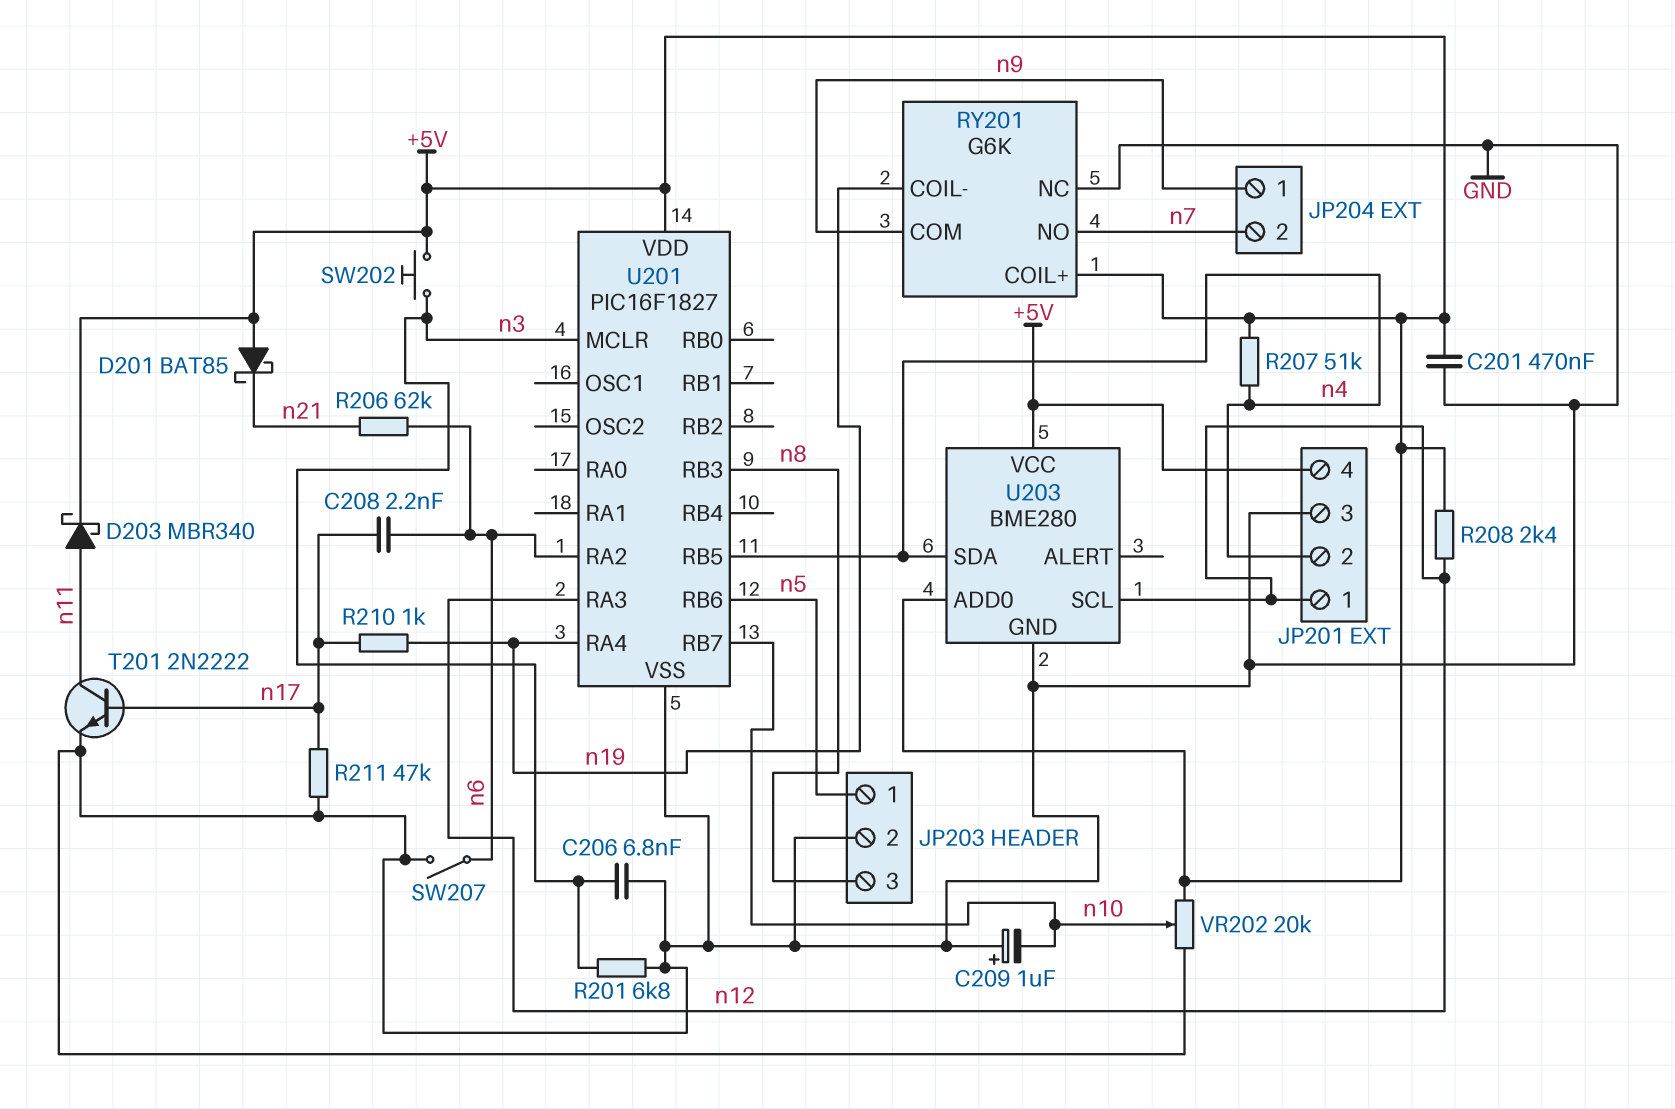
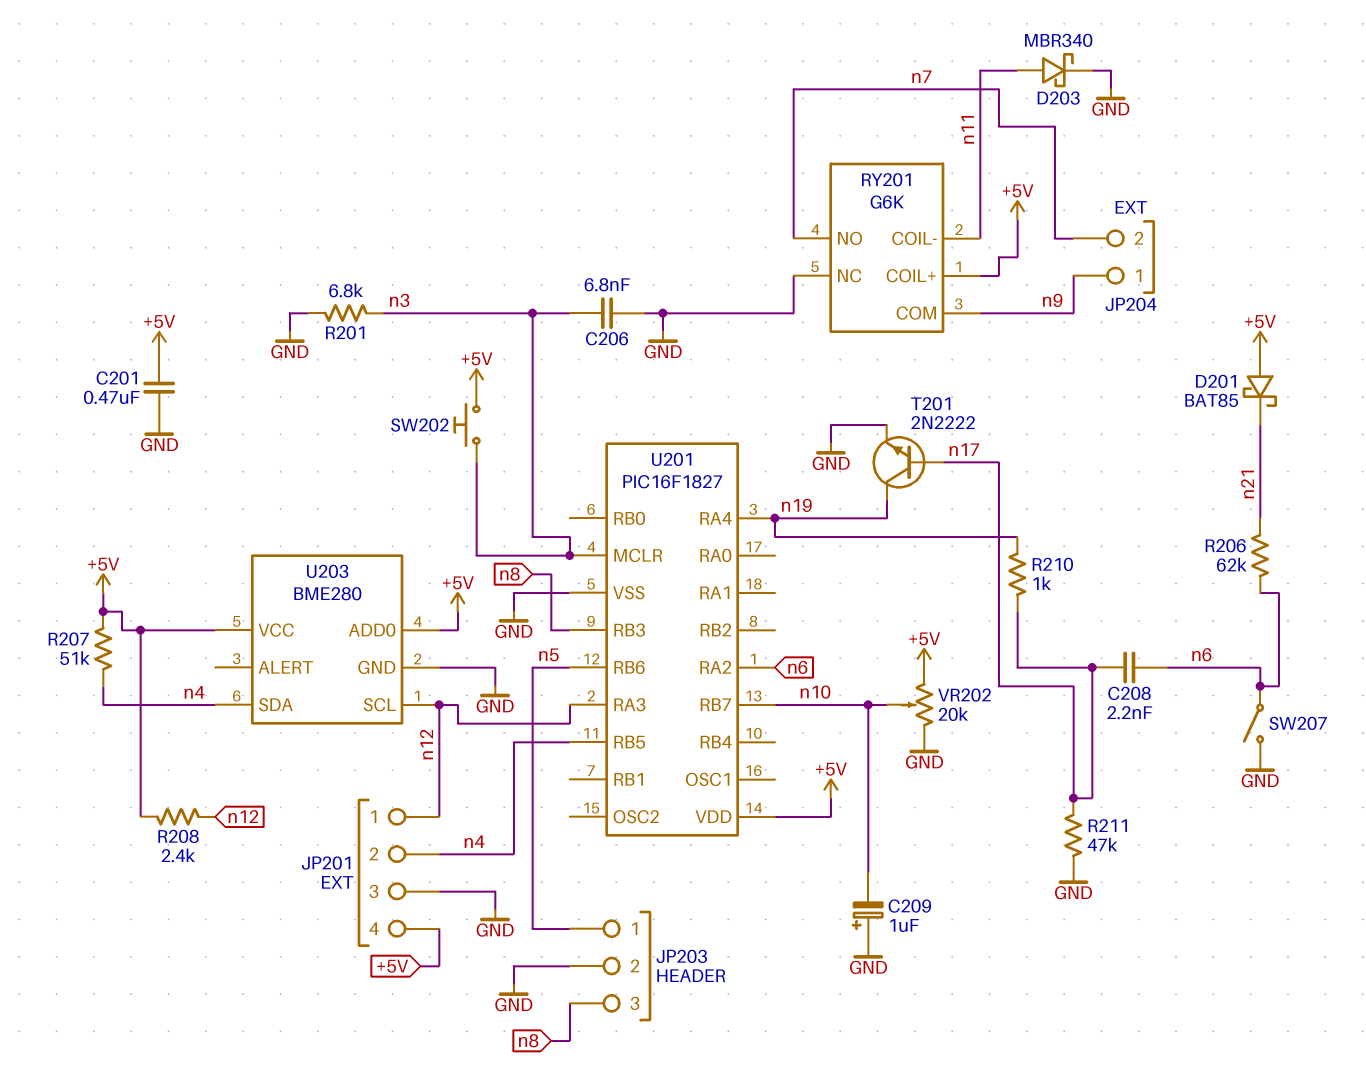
D203: schottky MBR340 (A n11, K +5V) -> schottky MBR340 (A n11, K GND)
RY201 pin COIL-: n19 -> n11
T201: NPN 2N2222 (B n17, C n11, E GND) -> NPN 2N2222 (B n17, C n19, E GND)

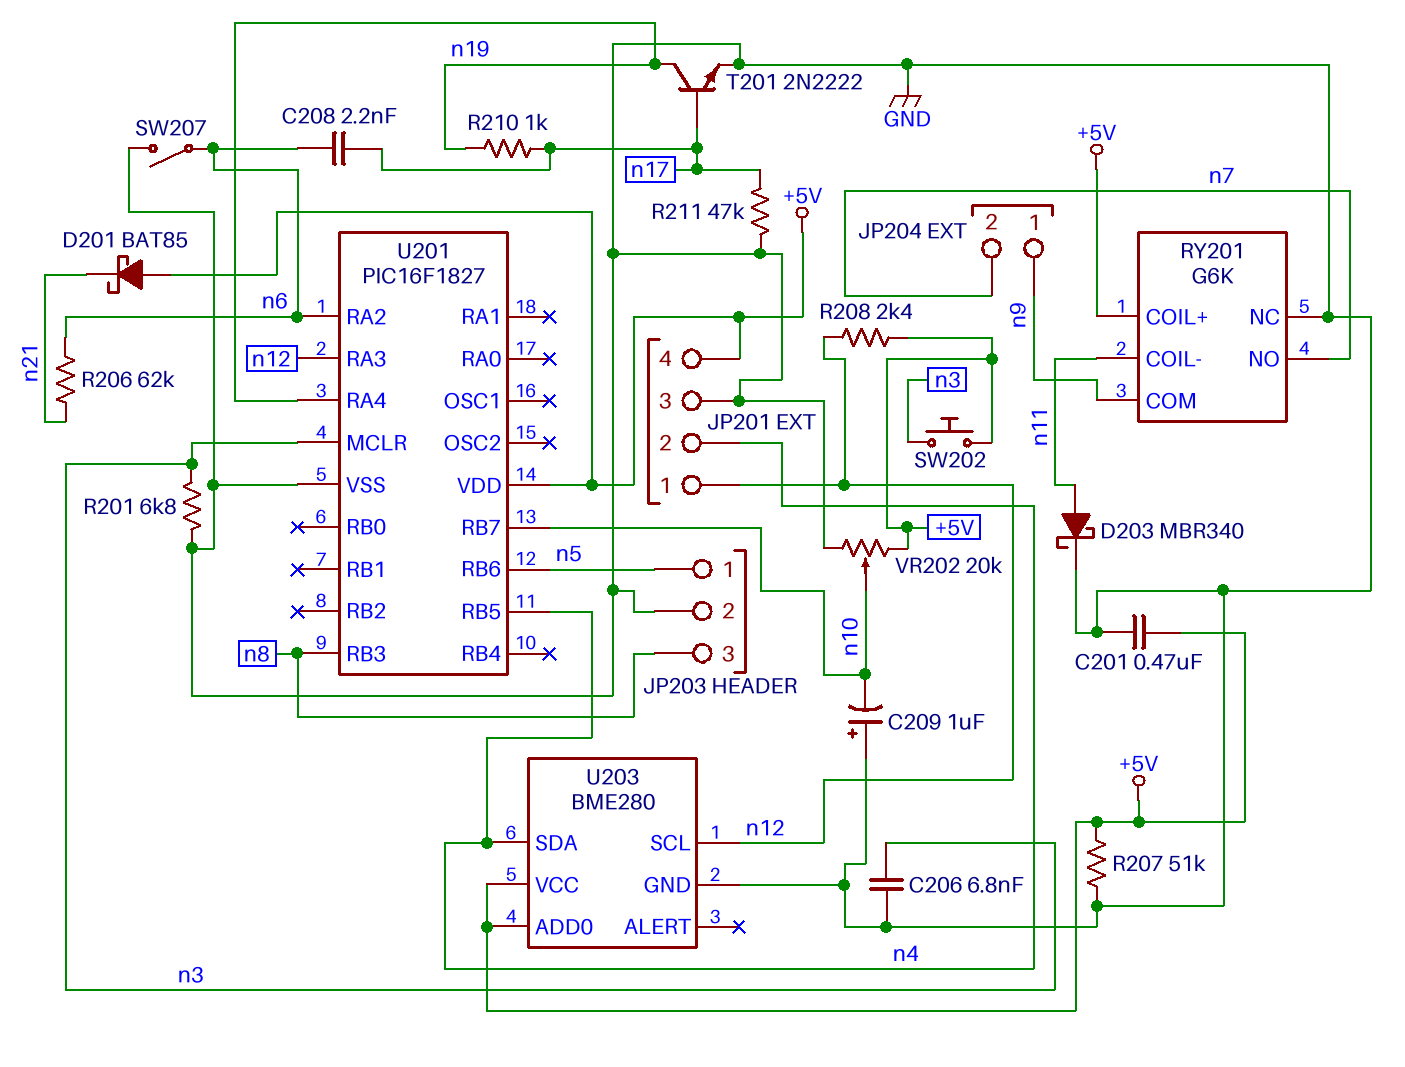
R207: 51k (+5V, n4) -> 51k (+5V, GND)

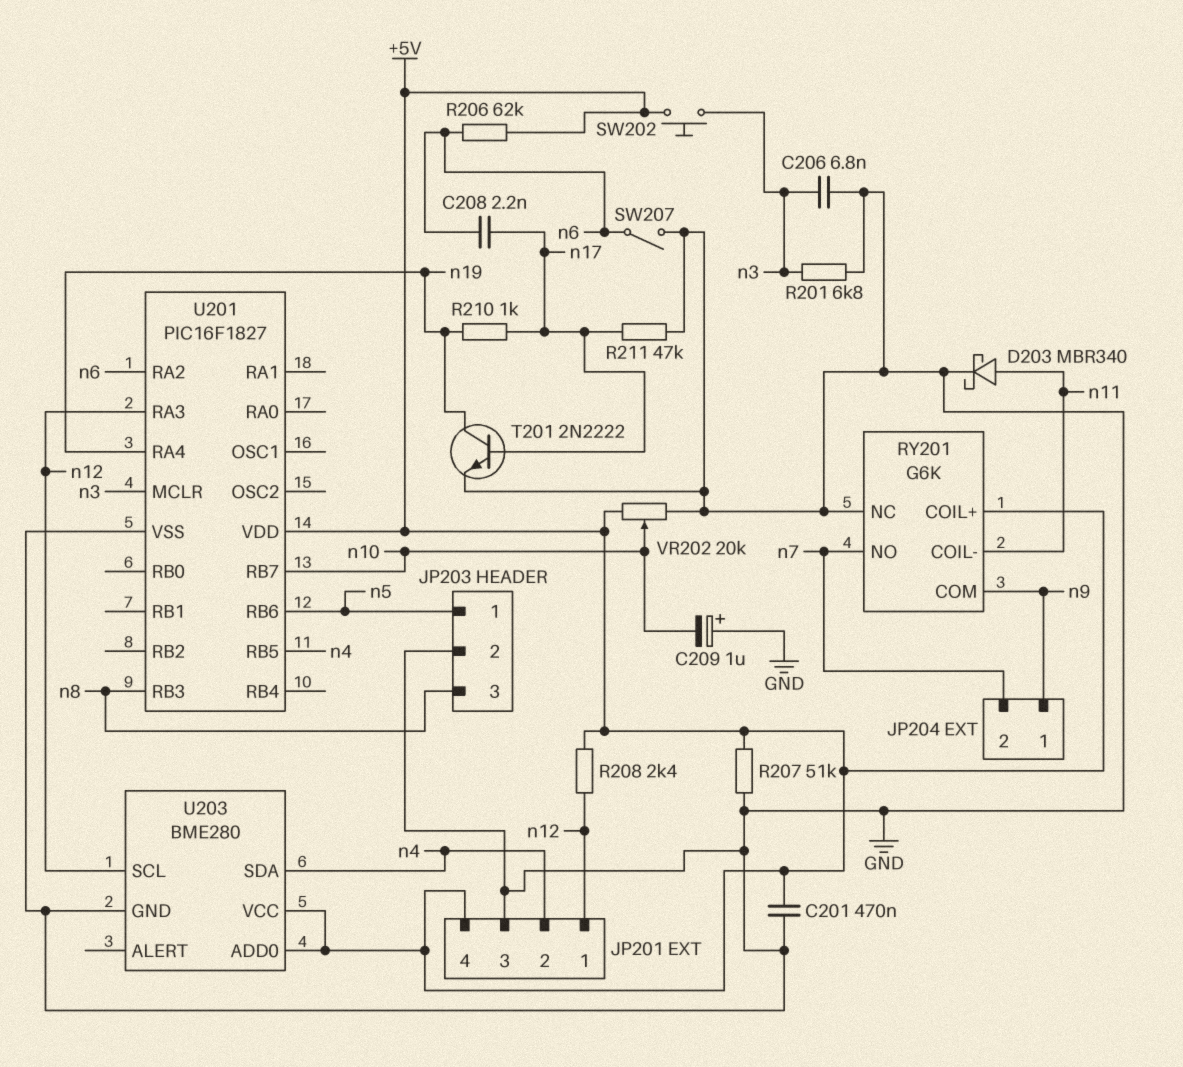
D201: schottky BAT85 (A +5V, K n21) -> none
R206: 62k (n6, n21) -> 62k (+5V, n6)

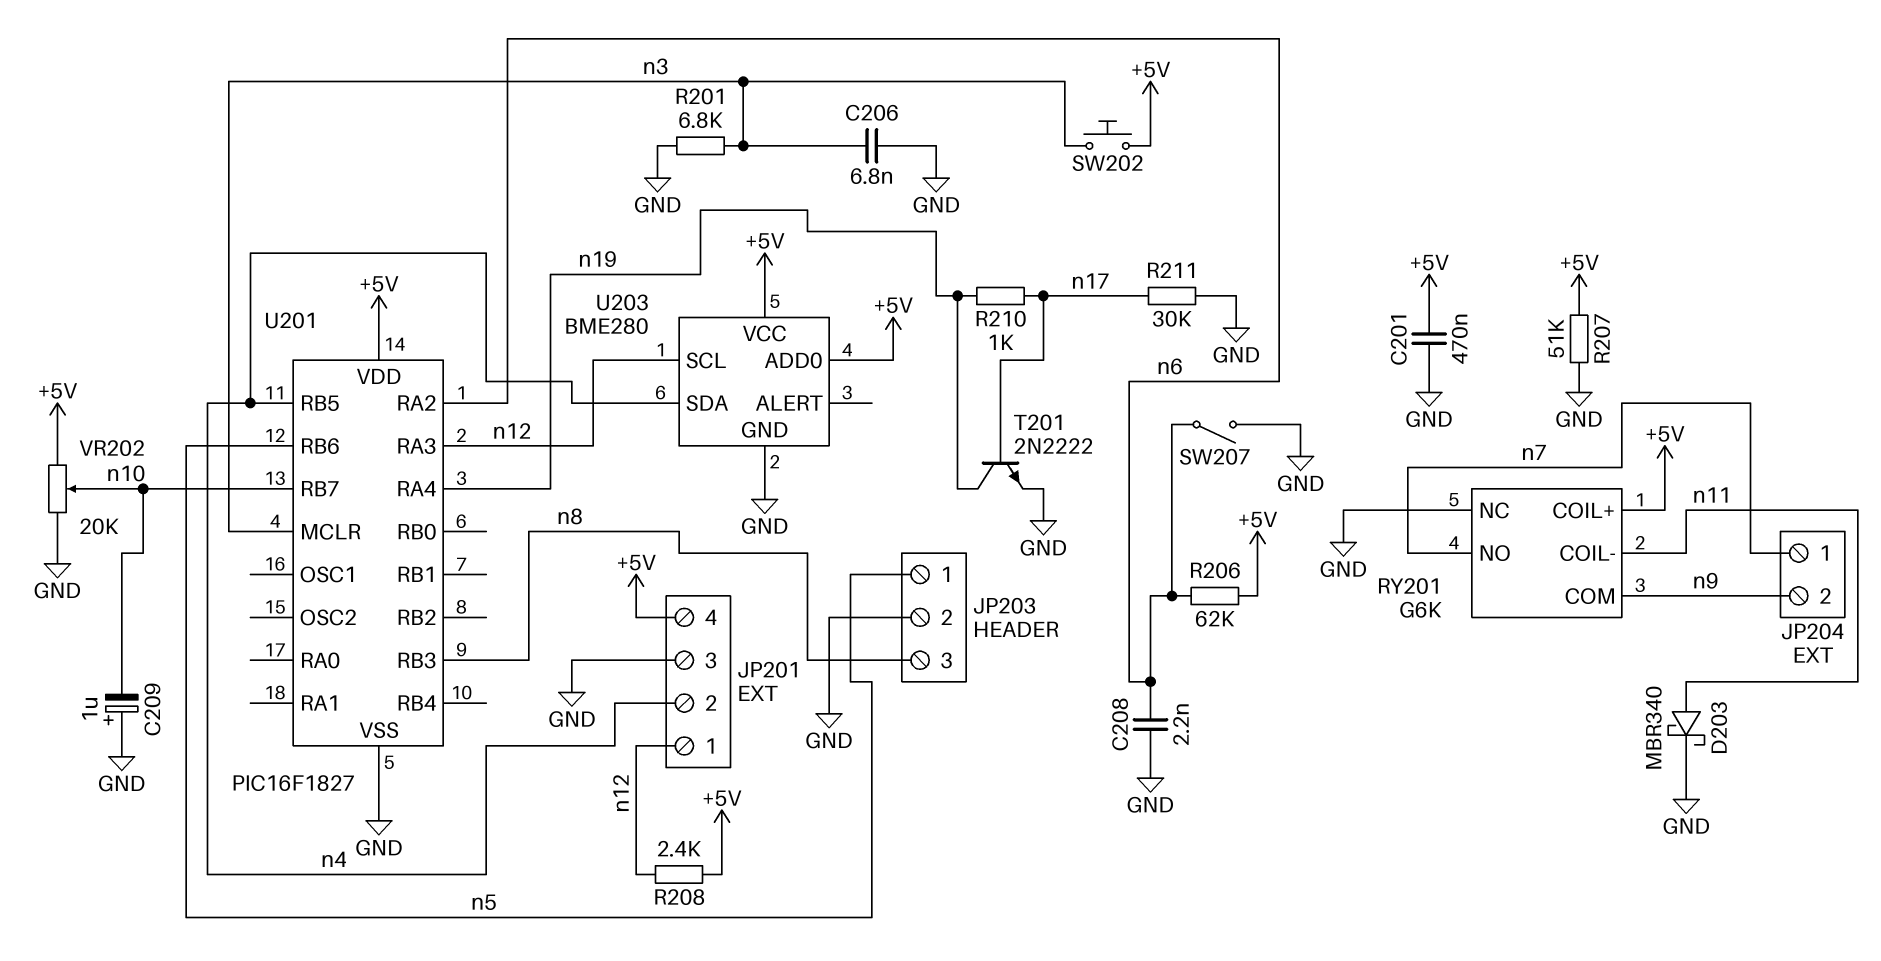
C208: 2.2nF (n6, n17) -> 2.2nF (GND, n6)
JP204 pin 1: n9 -> n7
JP204 pin 2: n7 -> n9
R211: 47k (GND, n17) -> 30k (GND, n17)

